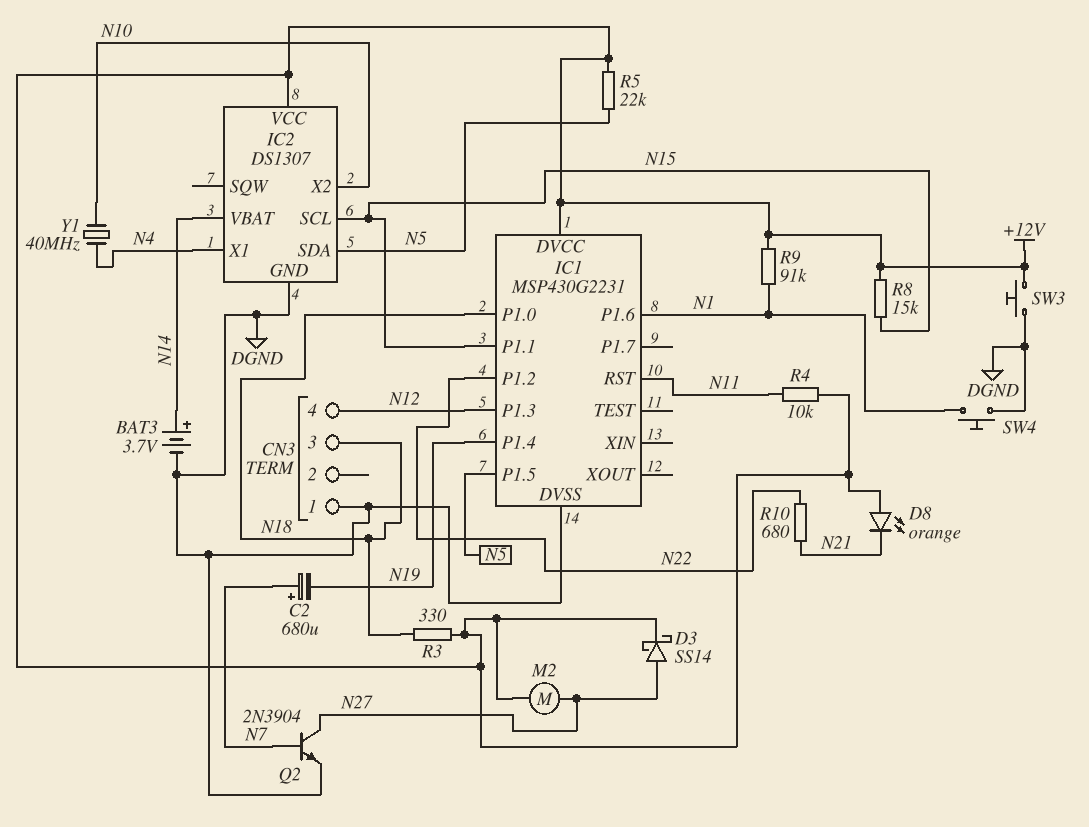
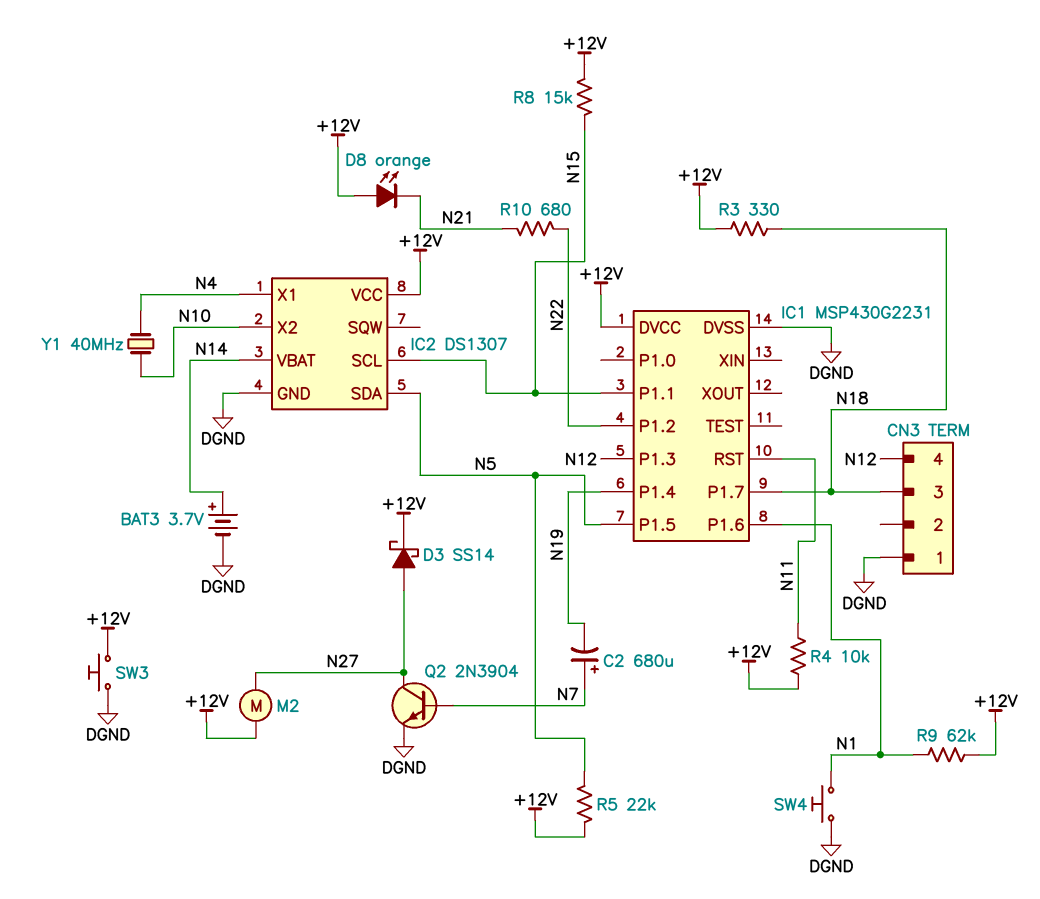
IC1 pin P1.0: N18 -> none
IC1 pin P1.7: none -> N18
R9: 91k (+12V, N1) -> 62k (+12V, N1)

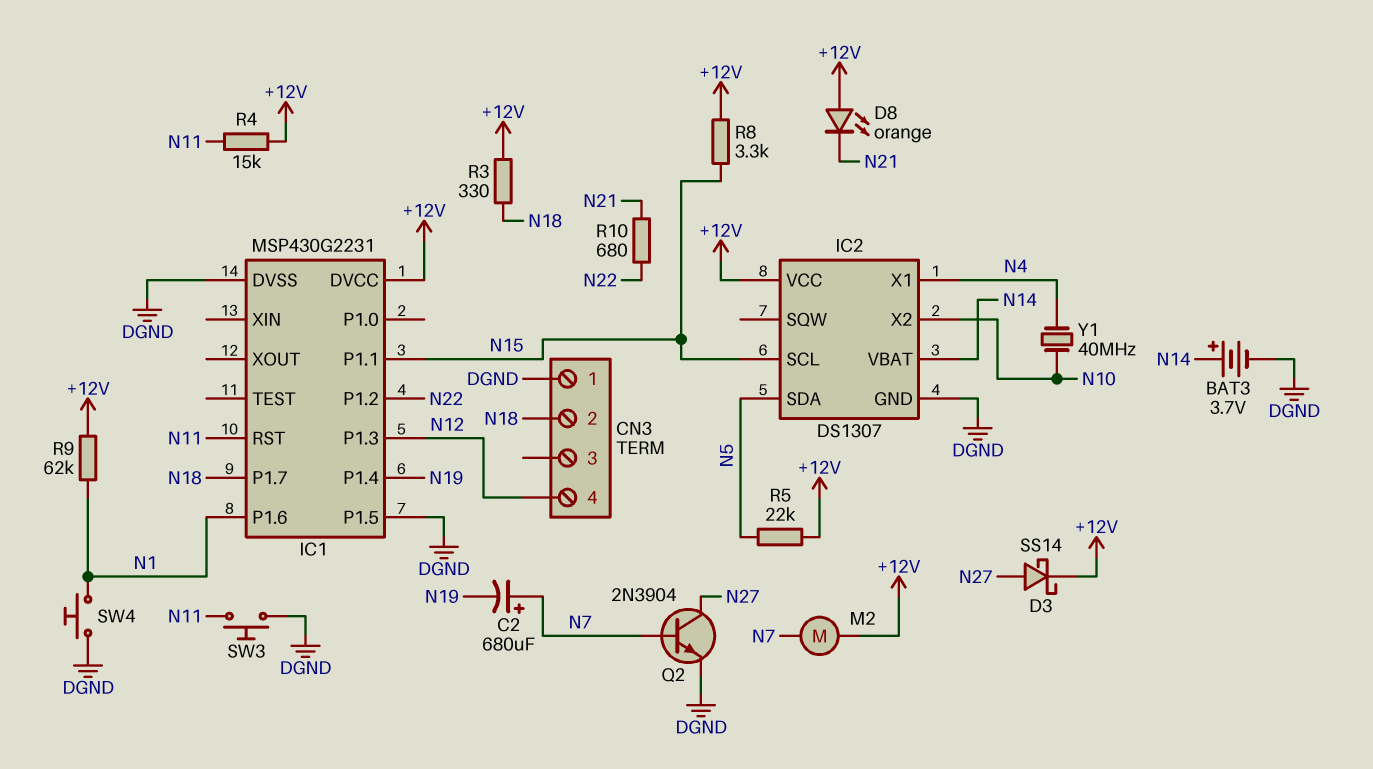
CN3 pin 2: none -> N18
CN3 pin 3: N18 -> none
IC1 pin P1.5: N5 -> DGND
M2: motor (+12V, N27) -> motor (+12V, N7)
R4: 10k (+12V, N11) -> 15k (+12V, N11)
R8: 15k (+12V, N15) -> 3.3k (+12V, N15)
SW3: button (+12V, DGND) -> button (DGND, N11)

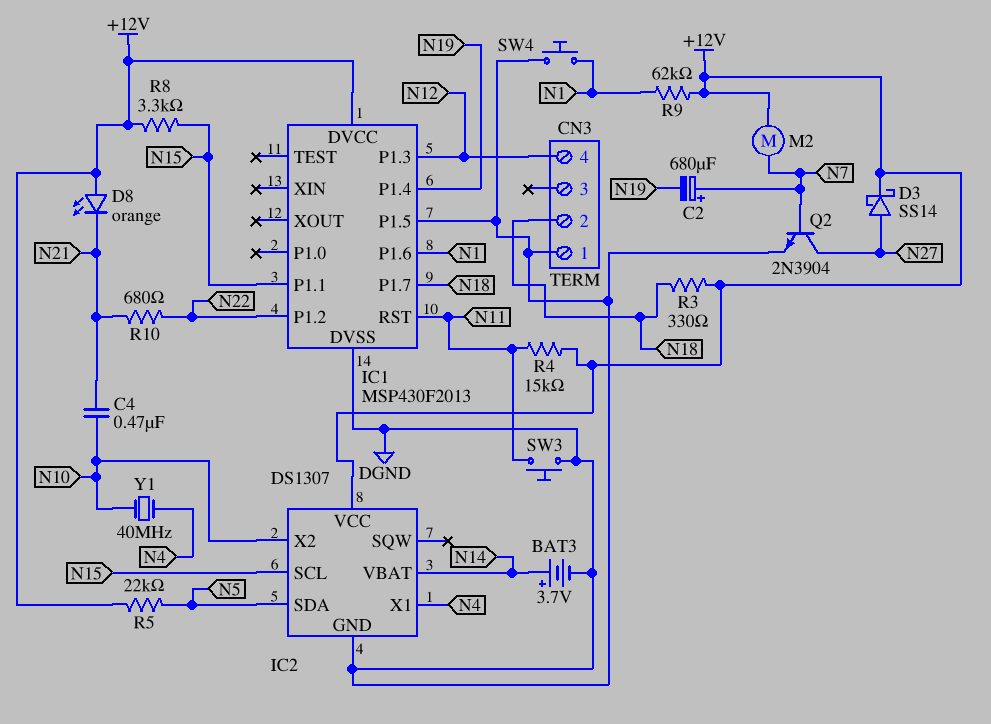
C4: none -> 470nF (N10, N21)
IC1: MSP430G2231 -> MSP430F2013

